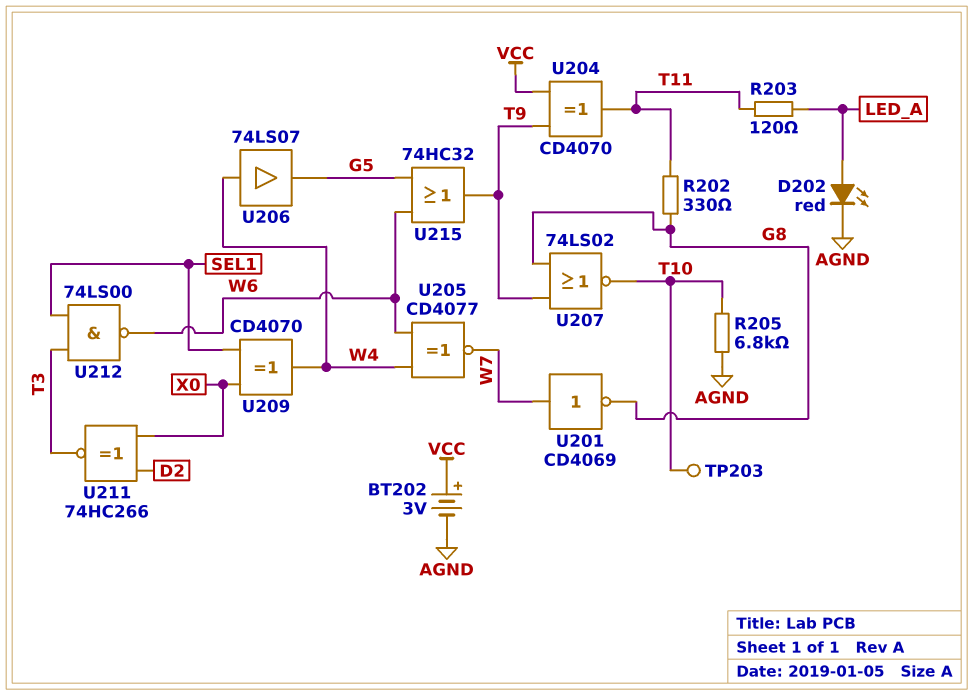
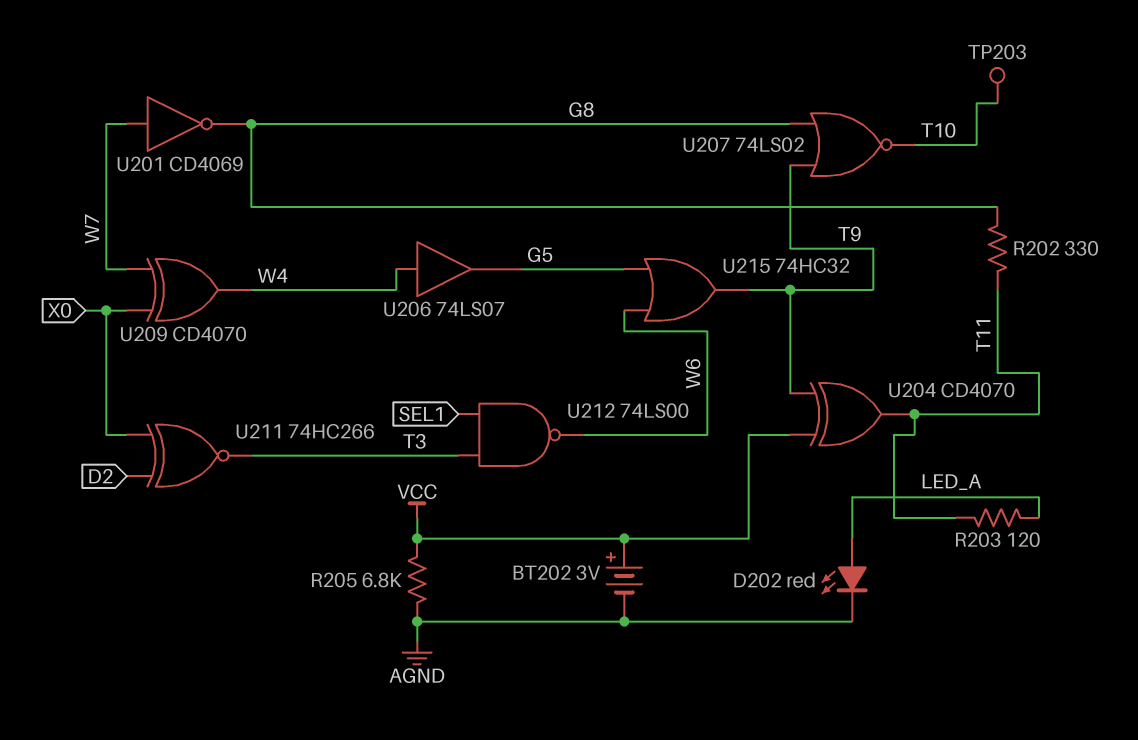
R205: 6.8k (AGND, T10) -> 6.8k (AGND, VCC)
U205: XNOR CD4077 (in W4, in W6, out W7) -> none
U209: XOR CD4070 (in SEL1, in X0, out W4) -> XOR CD4070 (in W7, in X0, out W4)

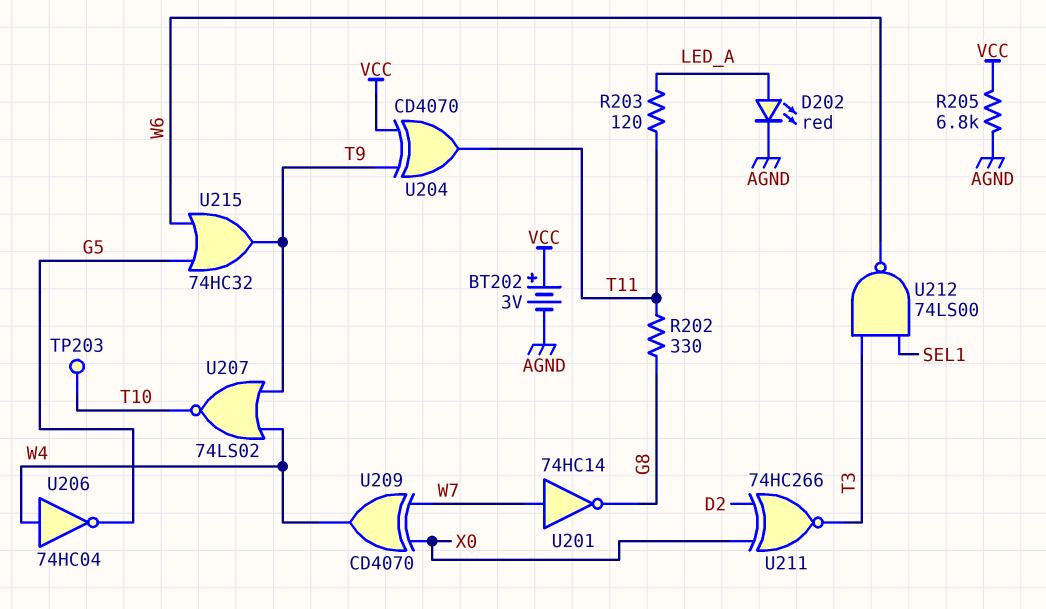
U201: NOT CD4069 (in W7, out G8) -> NOT 74HC14 (in W7, out G8)
U206: buffer 74LS07 (in W4, out G5) -> NOT 74HC04 (in W4, out G5)
U207: NOR 74LS02 (in G8, in T9, out T10) -> NOR 74LS02 (in T9, in W4, out T10)

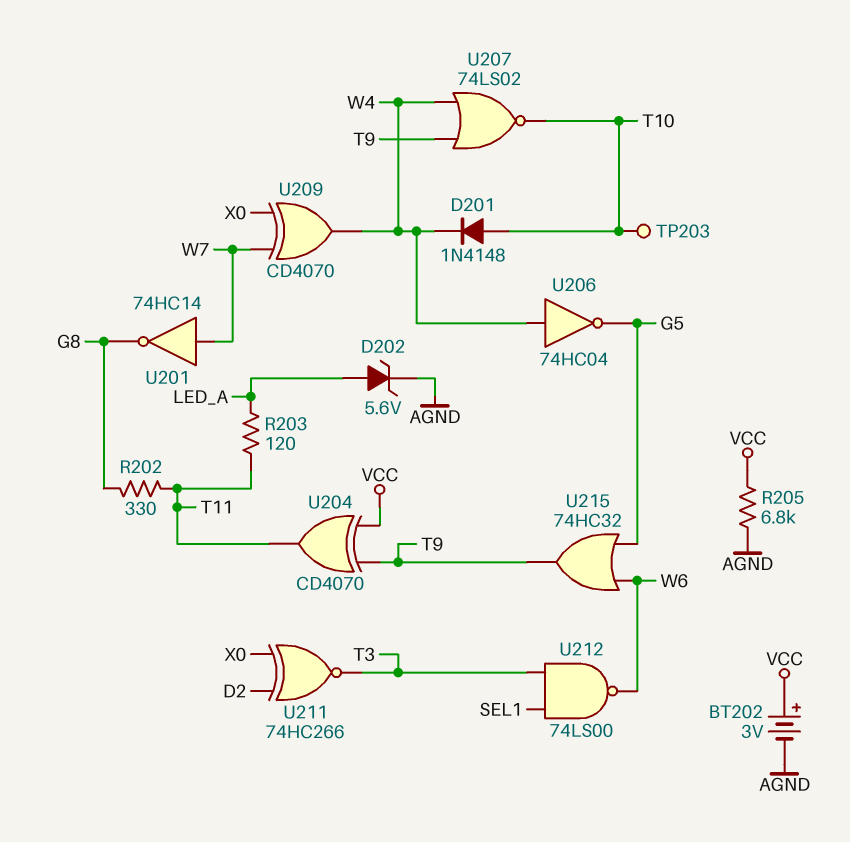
D201: none -> diode 1N4148 (A T10, K W4)
D202: LED red (A LED_A, K AGND) -> zener 5.6V (A LED_A, K AGND)

